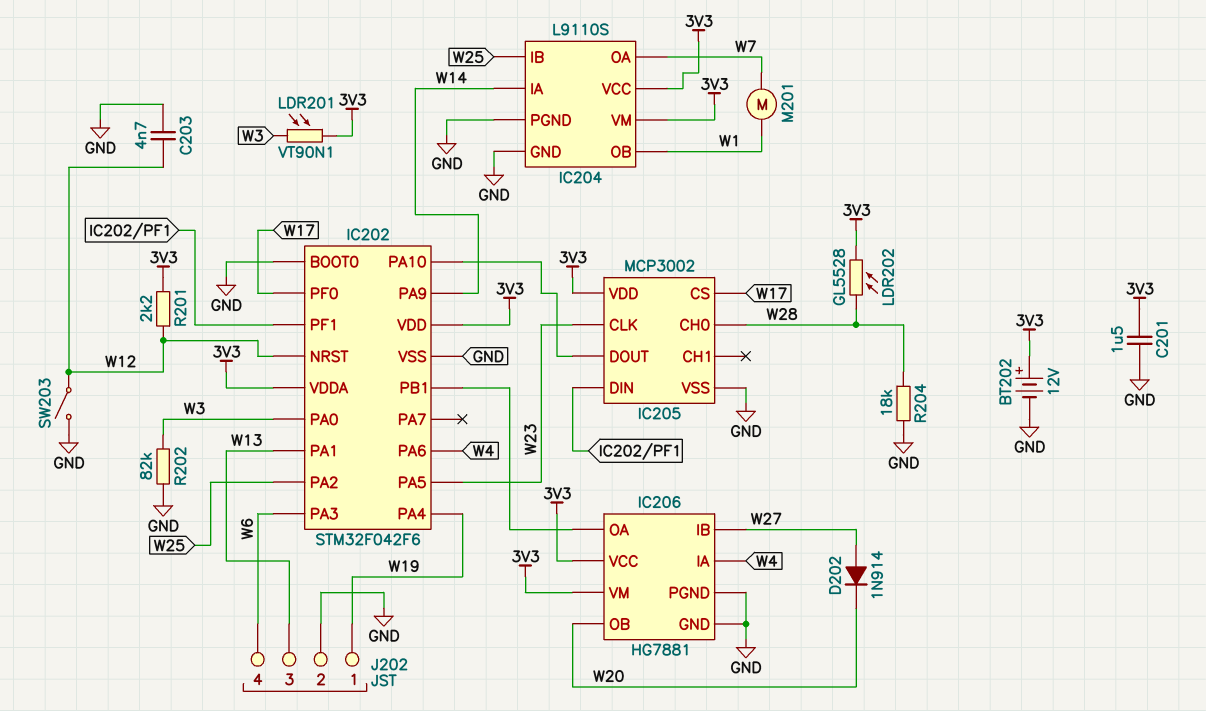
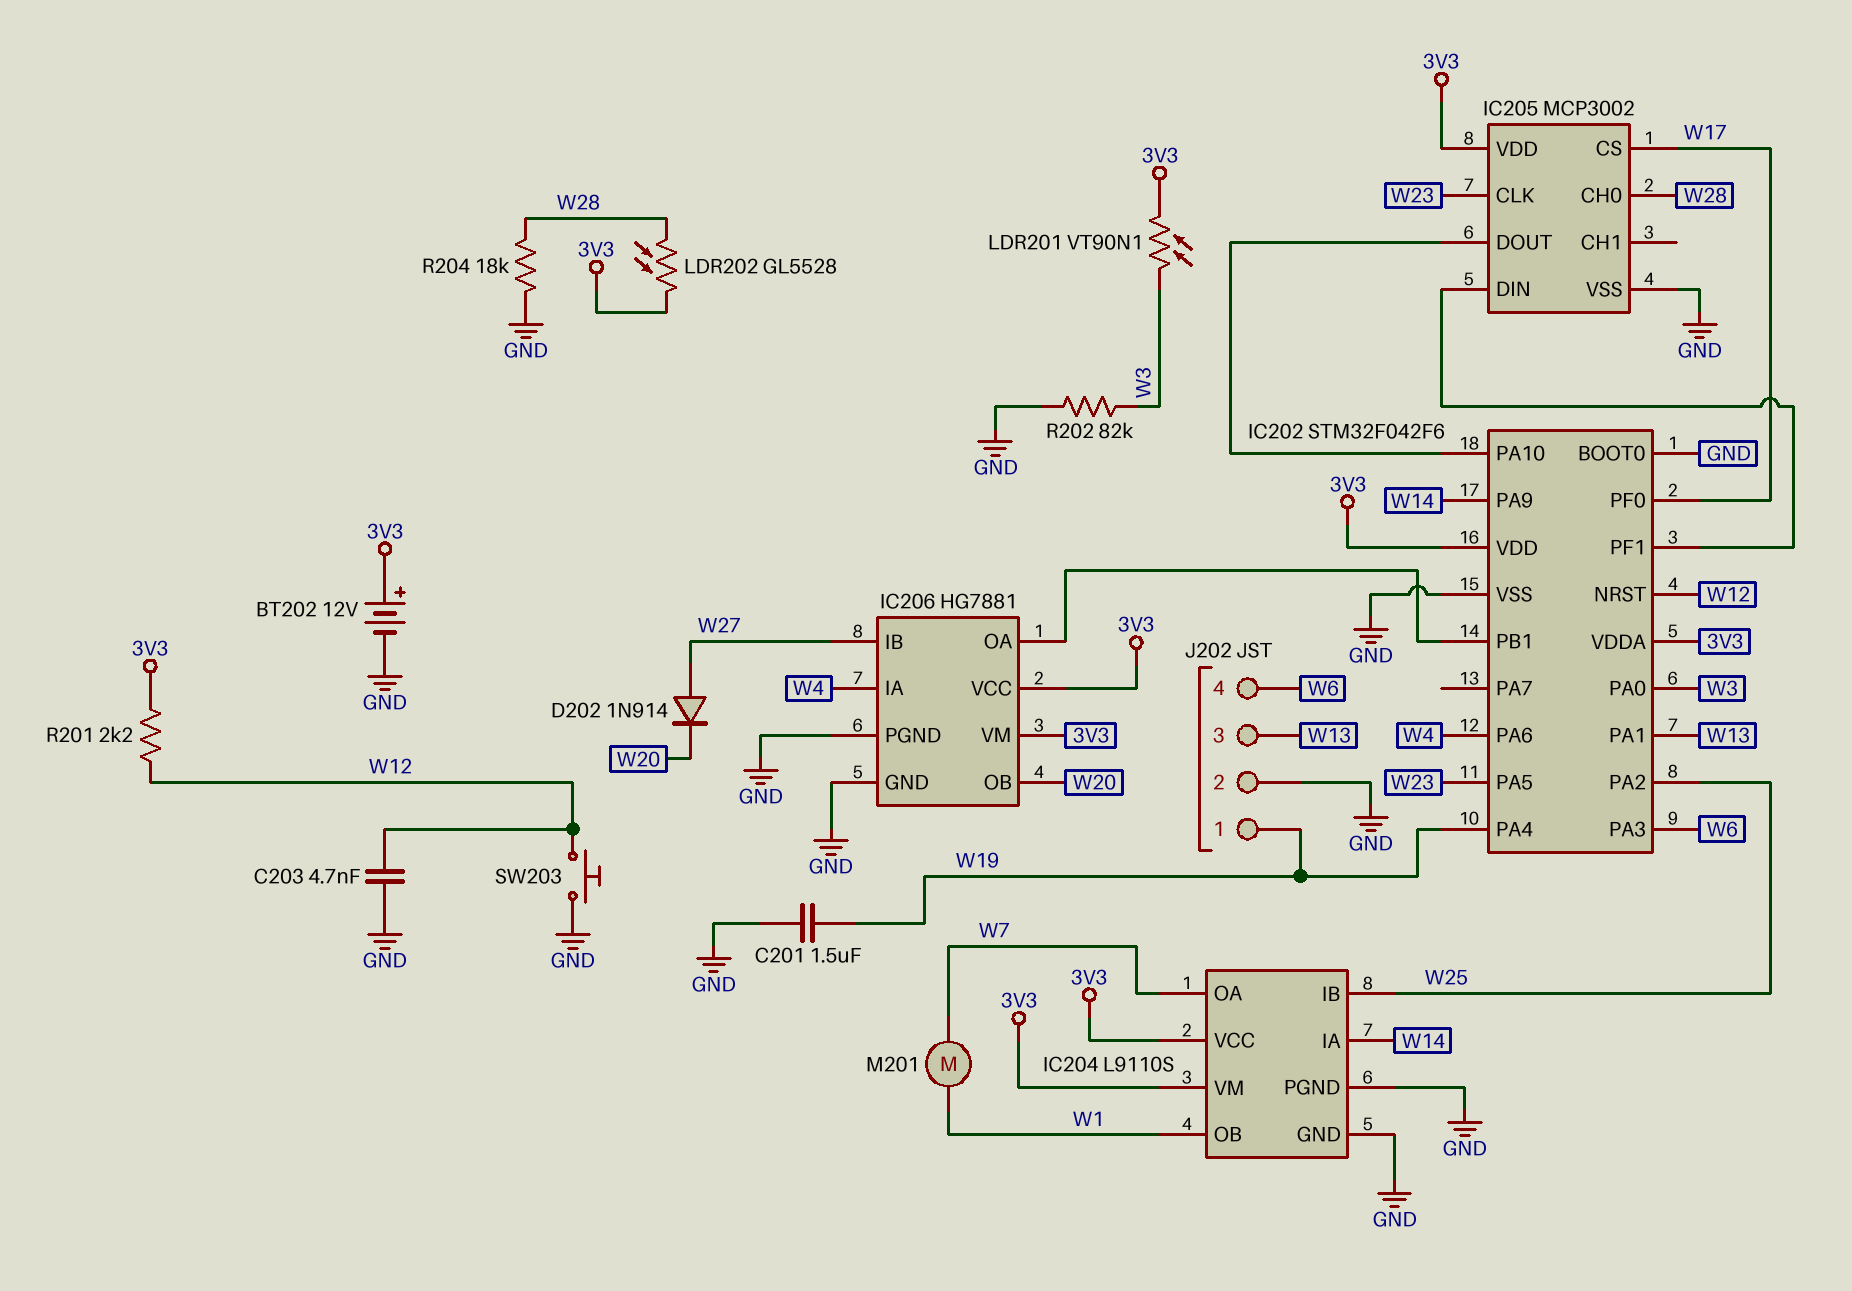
C201: 1.5uF (3V3, GND) -> 1.5uF (GND, W19)
SW203: switch (GND, W12) -> button (GND, W12)

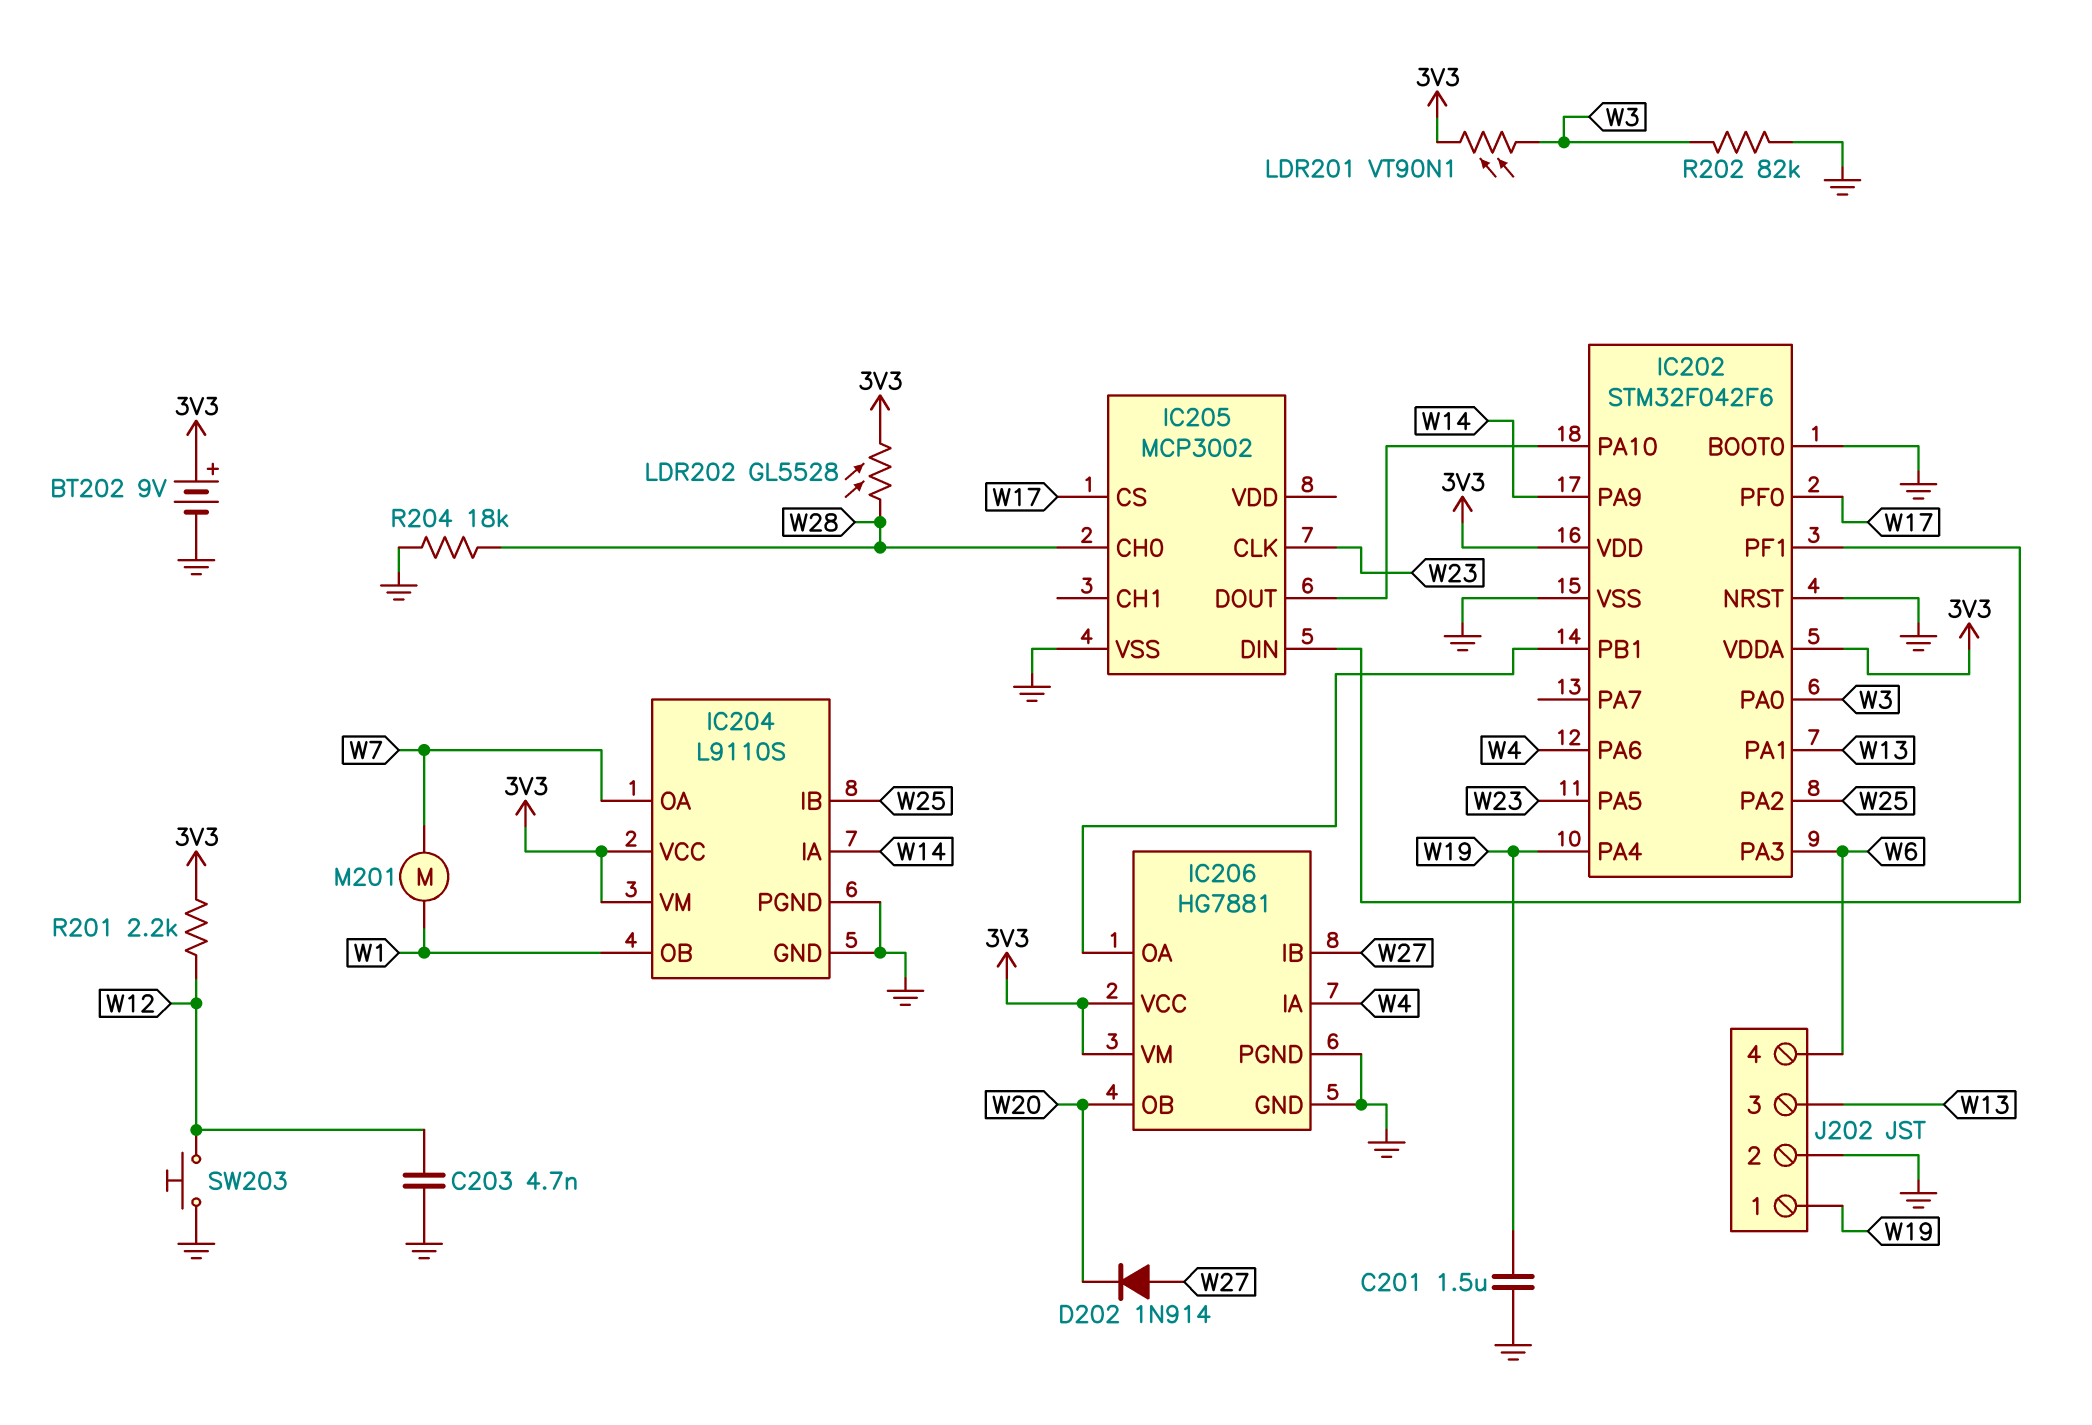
BT202: 12V (plus 3V3, minus GND) -> 9V (plus 3V3, minus GND)
IC202 pin NRST: W12 -> GND
IC205 pin VDD: 3V3 -> none

